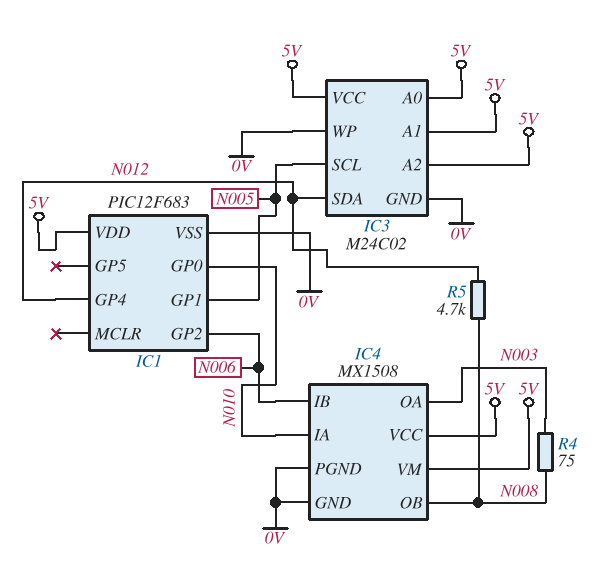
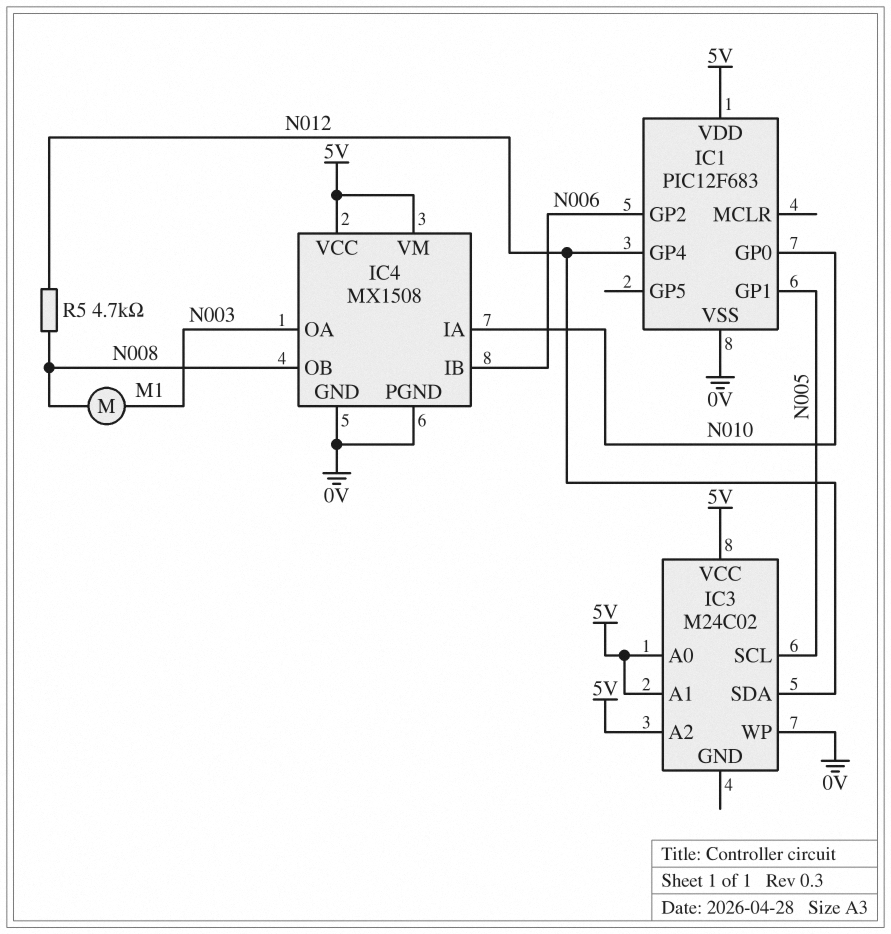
IC3 pin GND: 0V -> none
M1: none -> motor (N003, N008)
R4: 75 (N003, N008) -> none

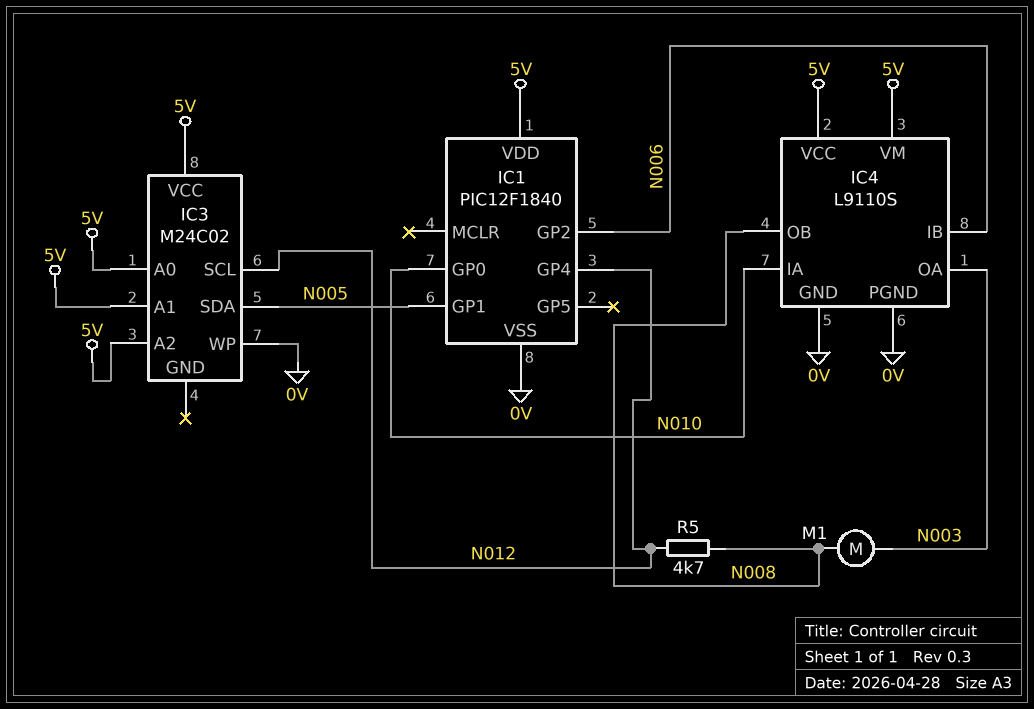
IC1: PIC12F683 -> PIC12F1840
IC3 pin SCL: N005 -> N012
IC3 pin SDA: N012 -> N005
IC4: MX1508 -> L9110S

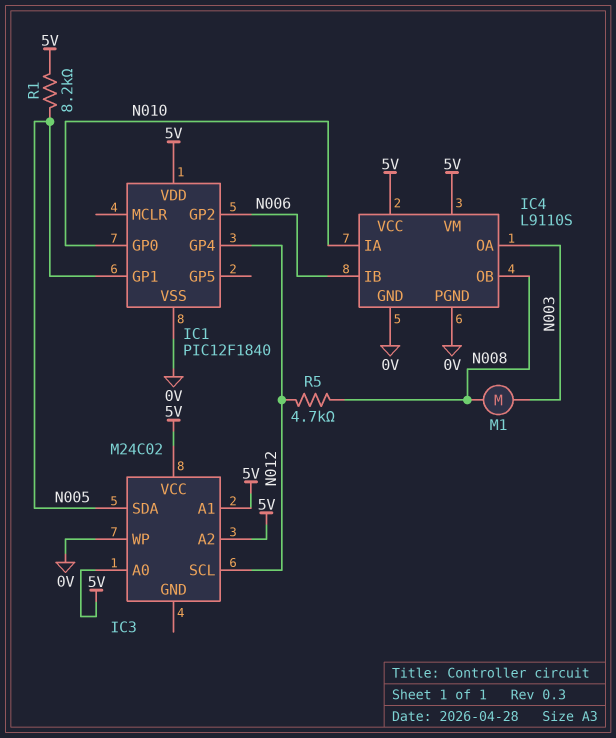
R1: none -> 8.2k (5V, N005)

